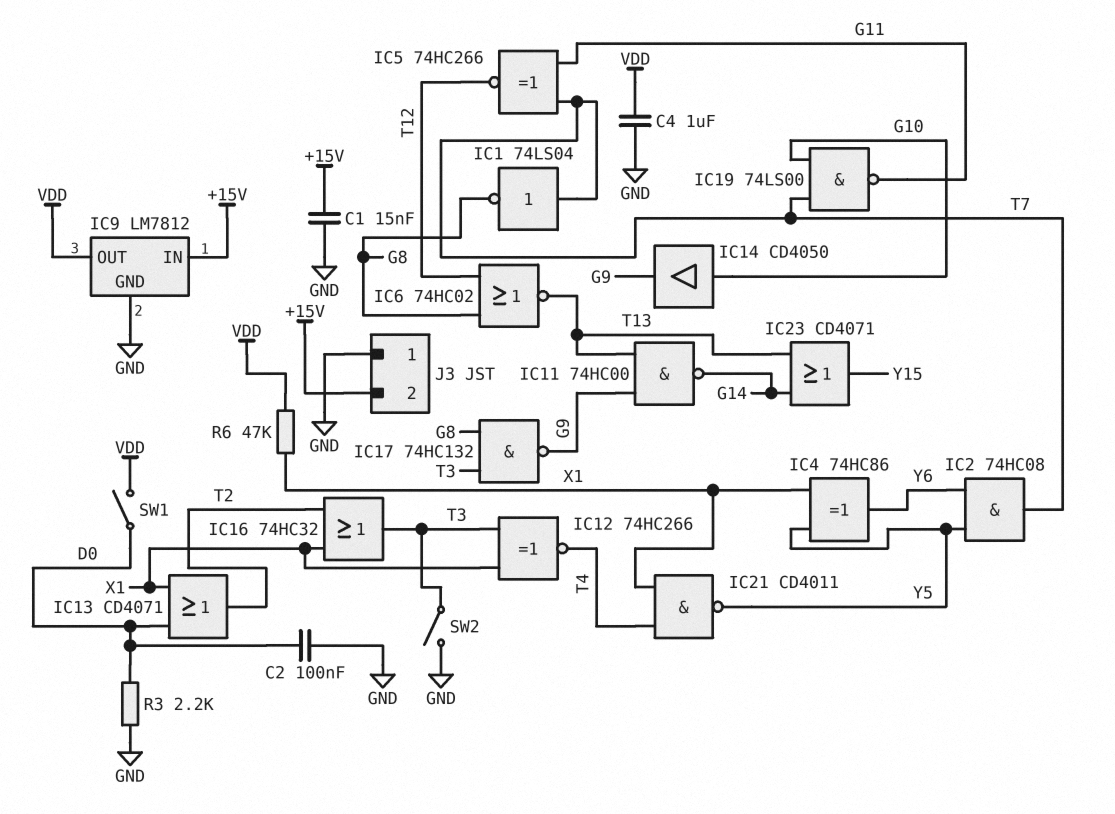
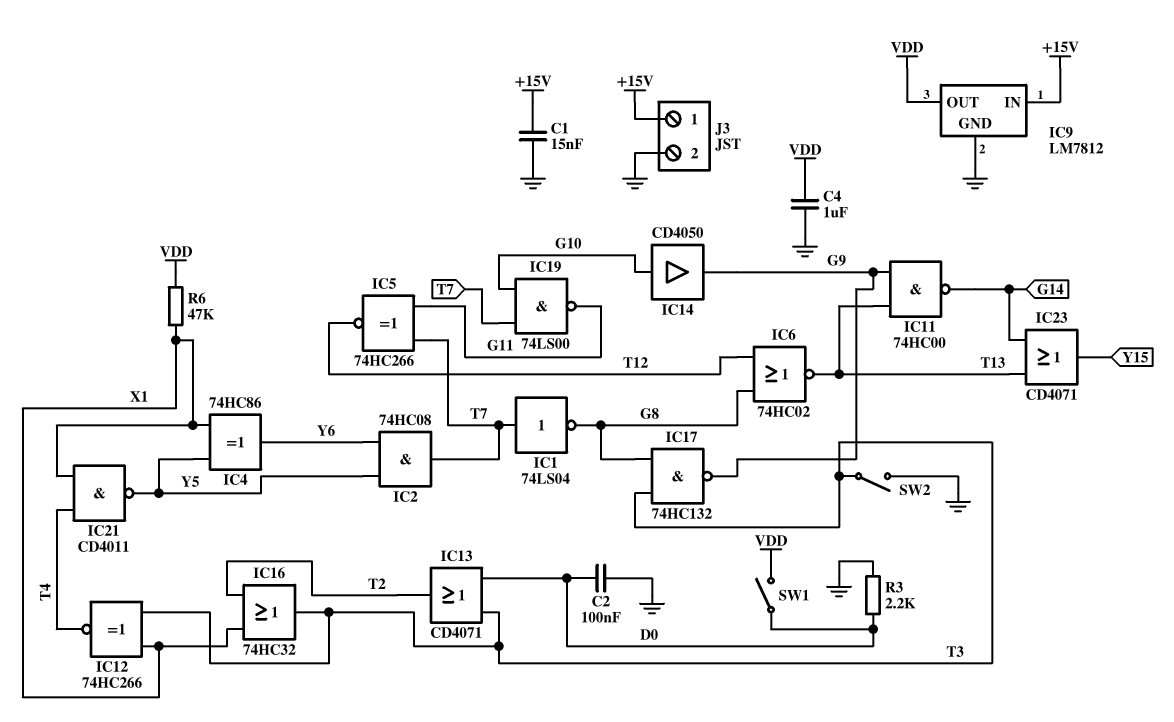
IC13: OR CD4071 (in D0, in X1, out T2) -> OR CD4071 (in D0, in T3, out T2)
J3 pin 1: GND -> +15V
J3 pin 2: +15V -> GND

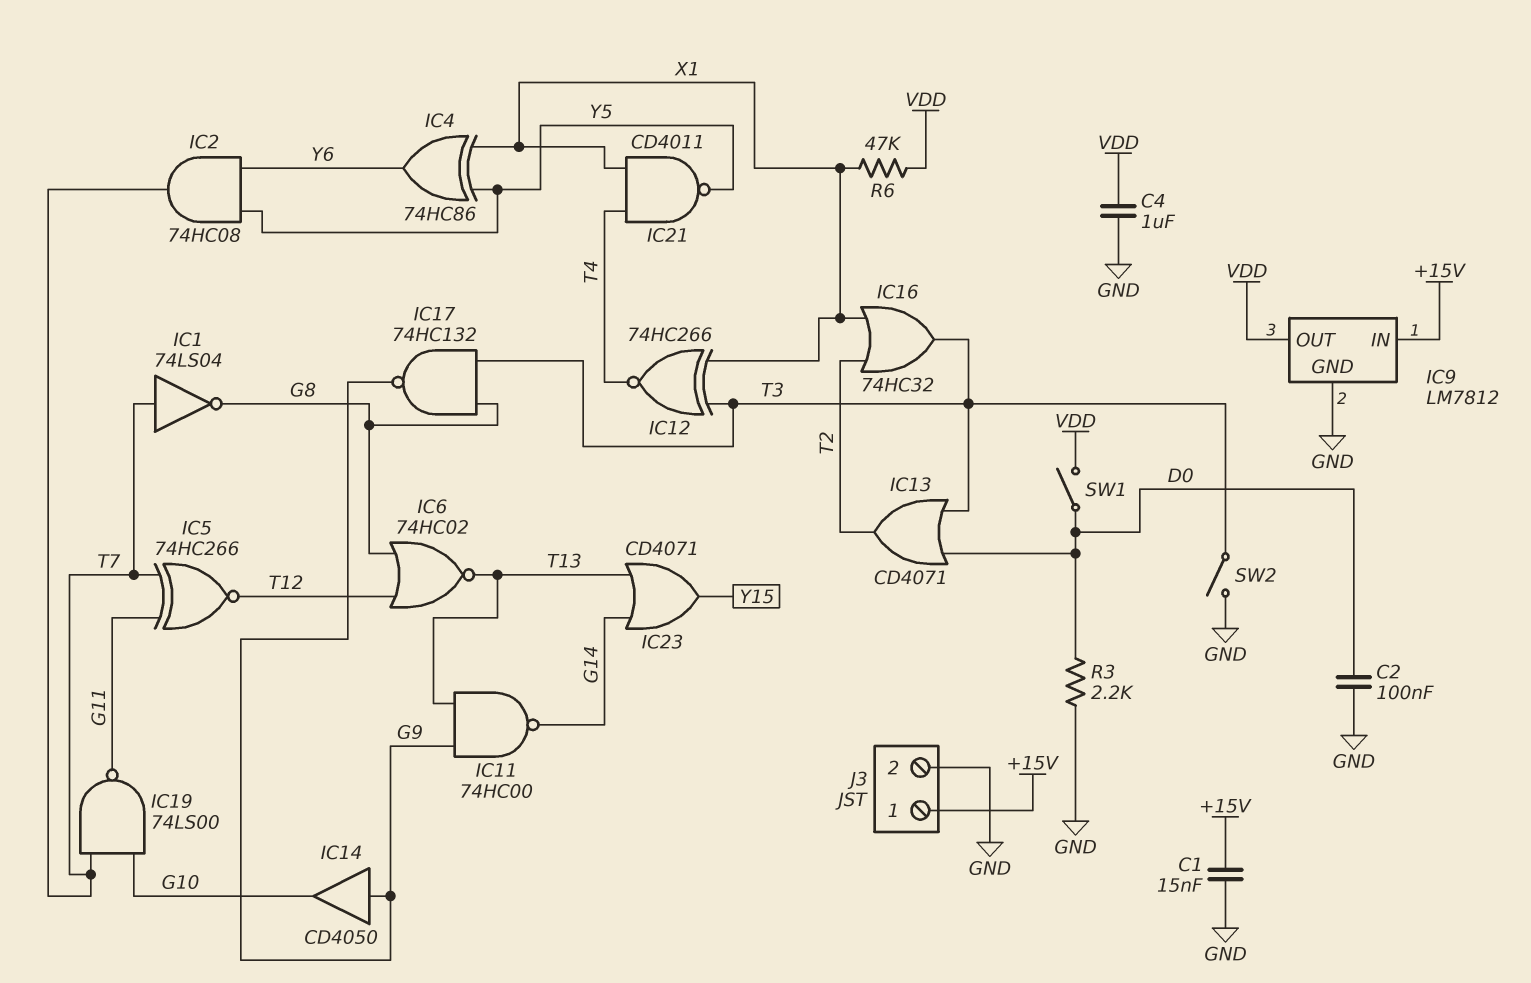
IC14: buffer CD4050 (in G10, out G9) -> buffer CD4050 (in G9, out G10)

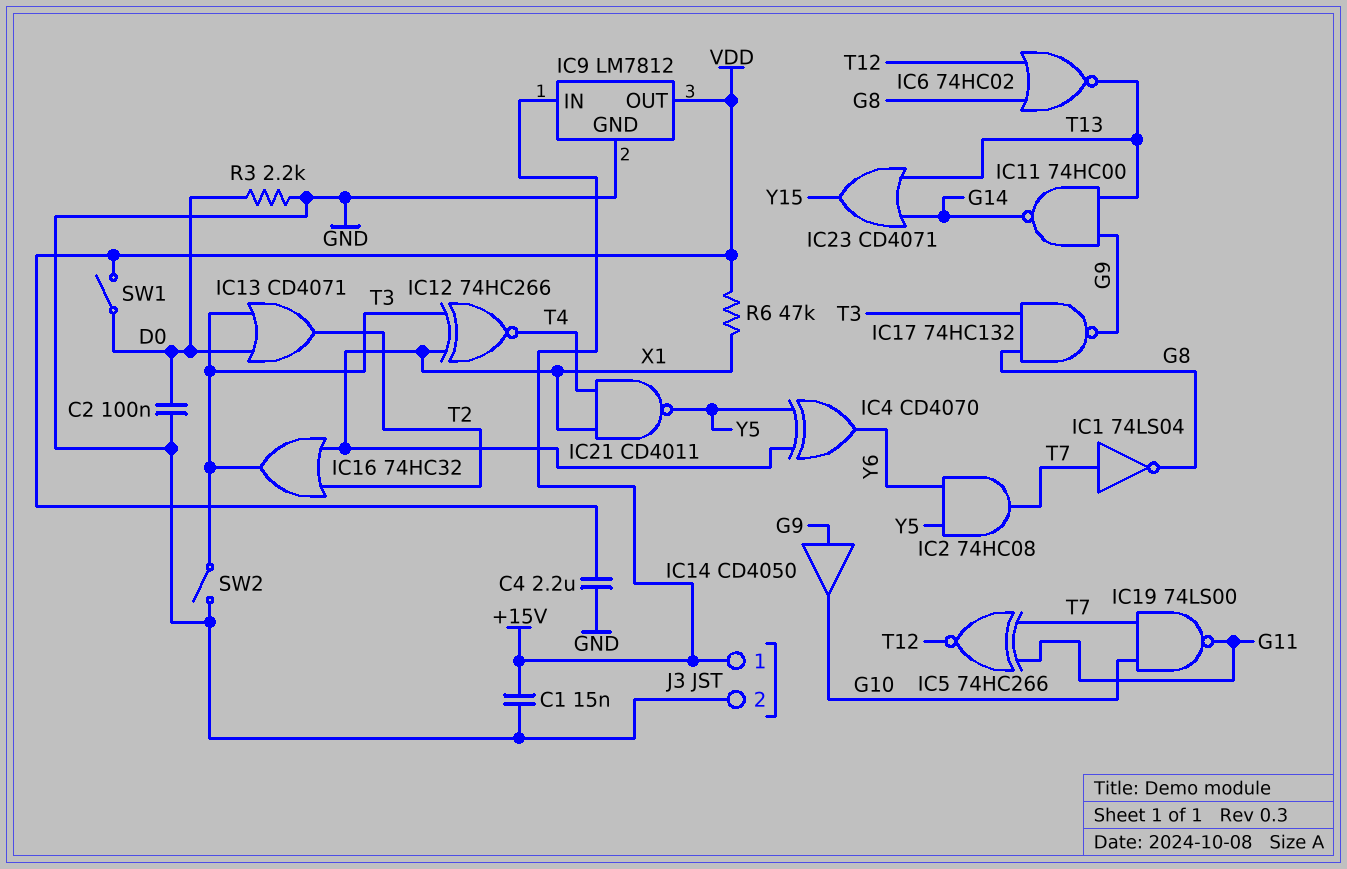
C4: 1uF (GND, VDD) -> 2.2uF (GND, VDD)
IC4: XOR 74HC86 (in X1, in Y5, out Y6) -> XOR CD4070 (in X1, in Y5, out Y6)

